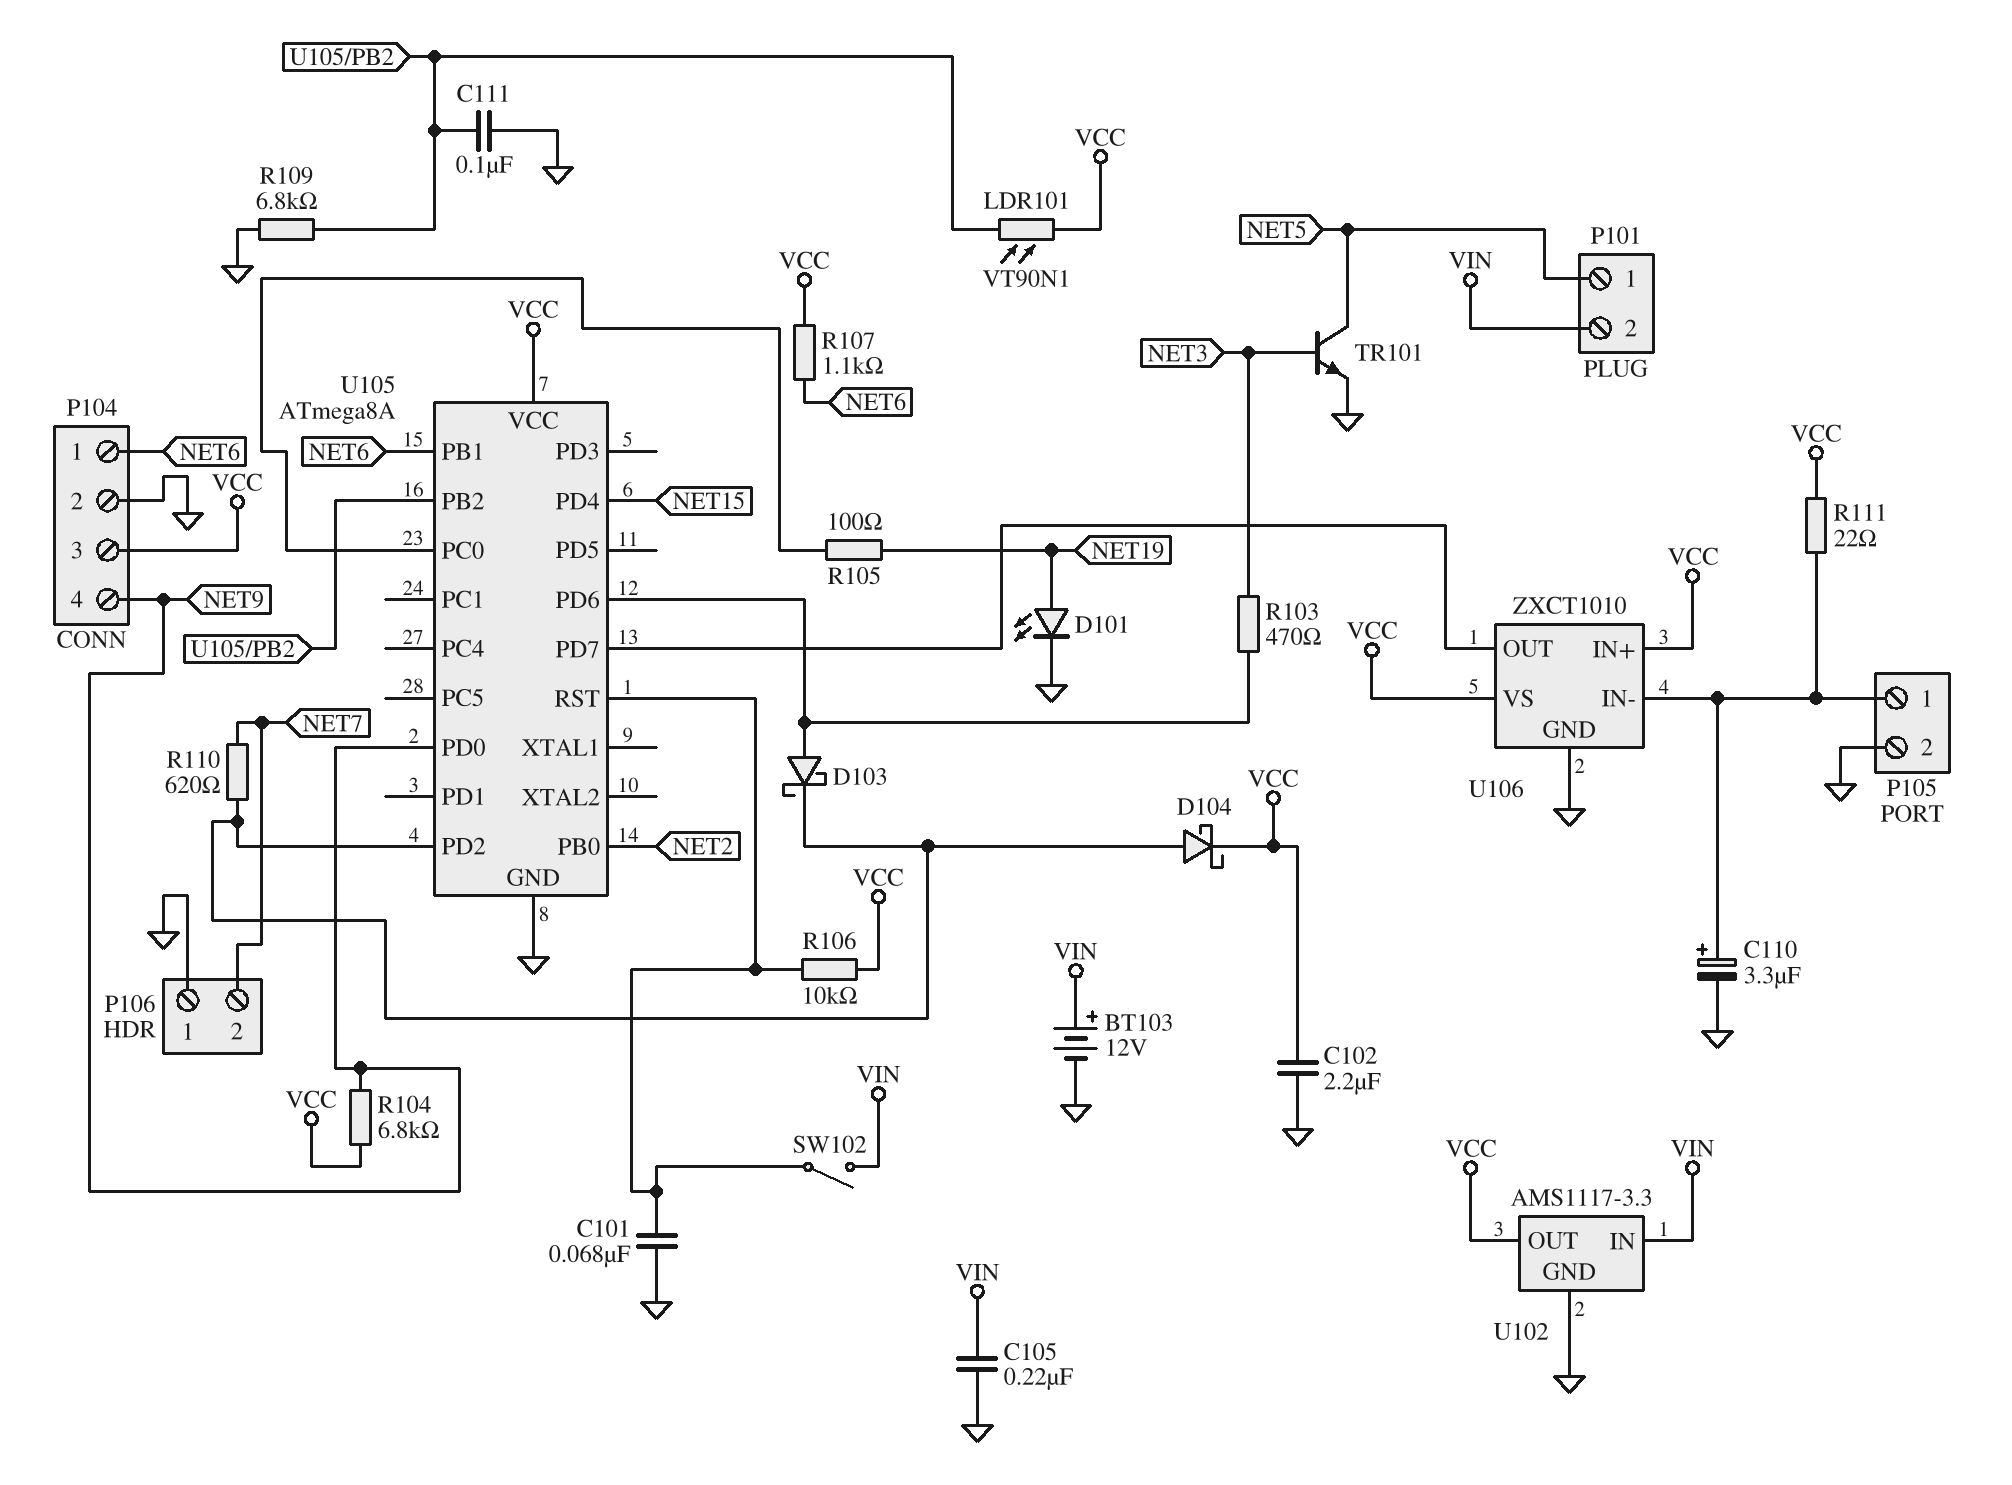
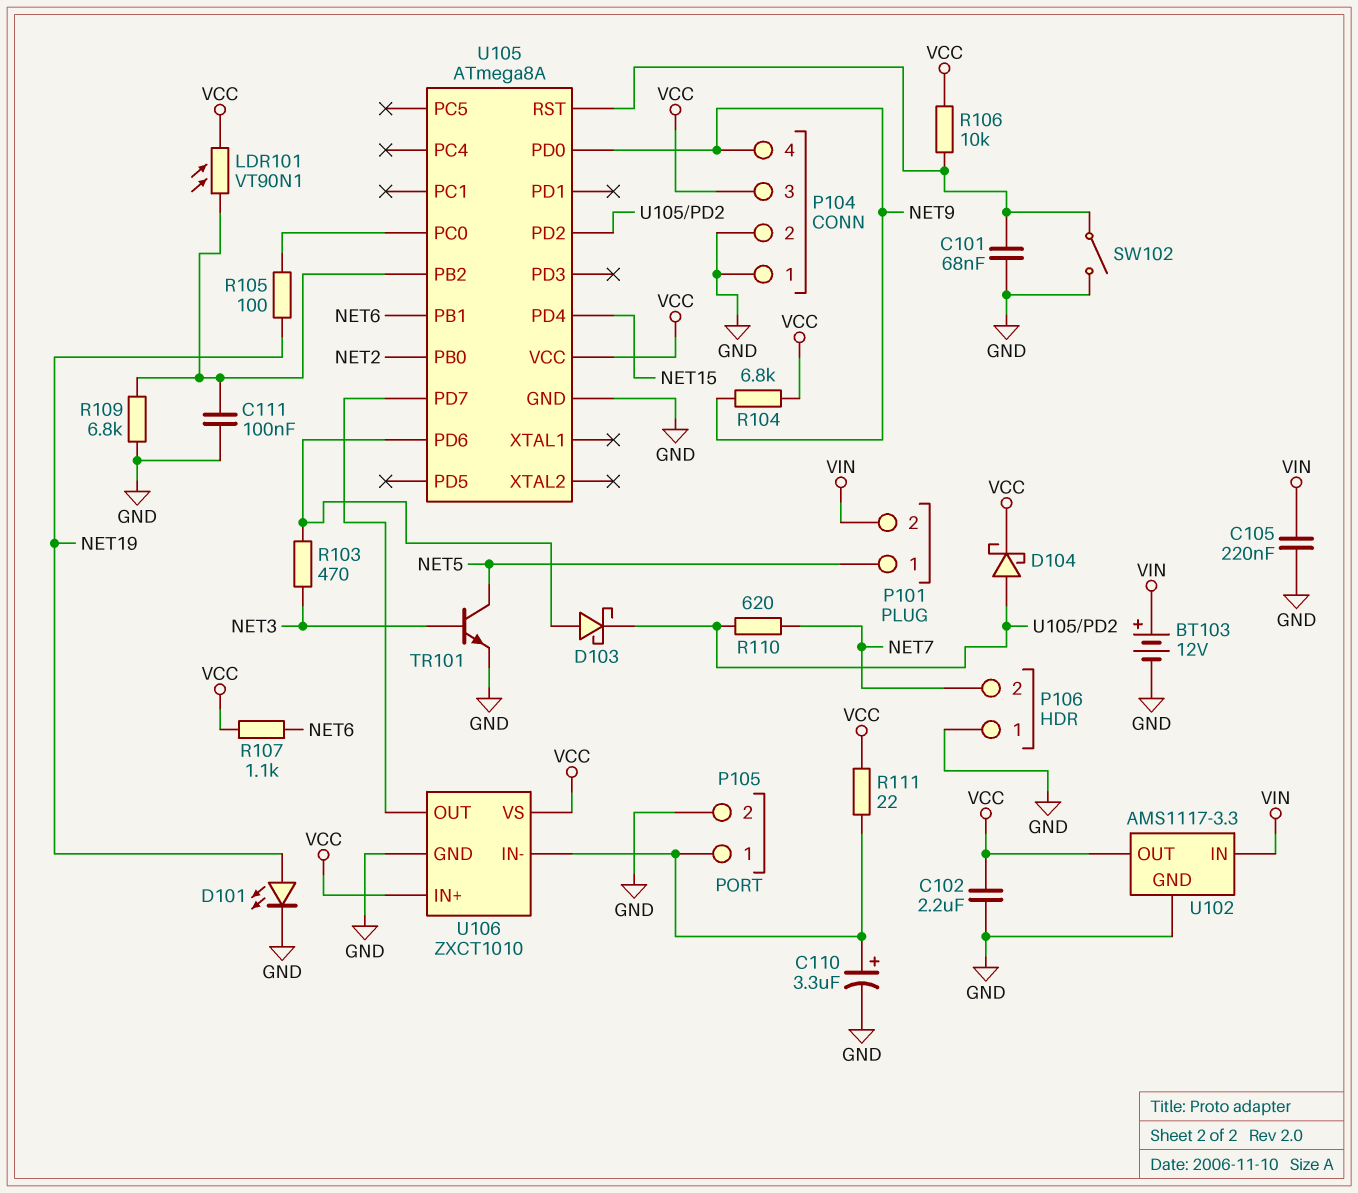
P104 pin 1: NET6 -> GND
SW102: switch (U105/RST, VIN) -> switch (GND, U105/RST)

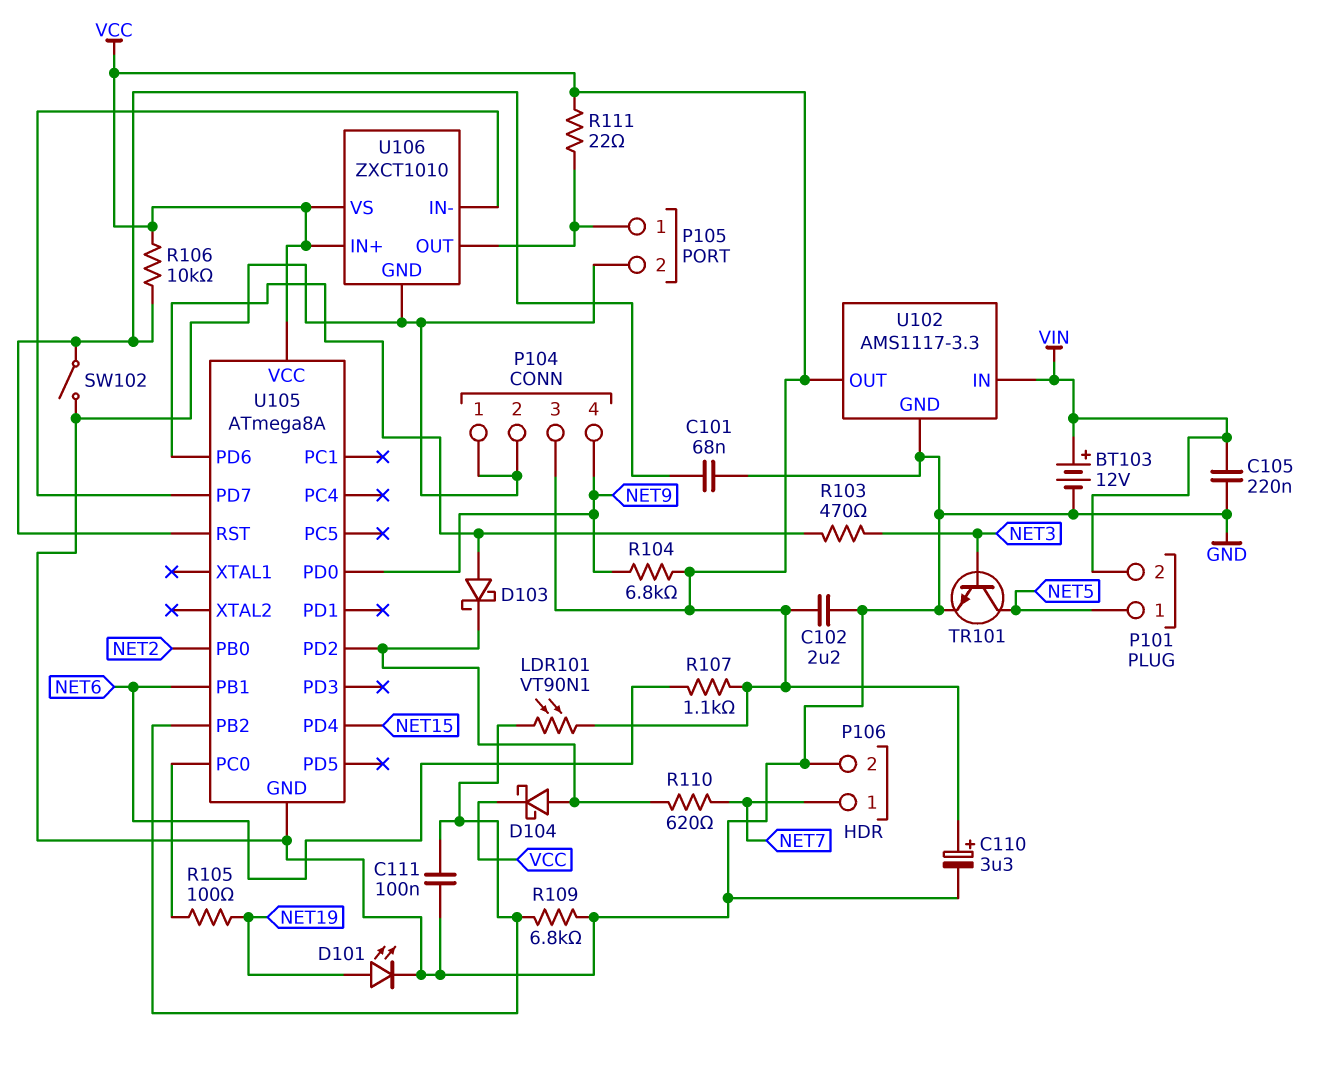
C110: 3.3uF (plus P105/1, minus GND) -> 3.3uF (plus VCC, minus GND)
P106 pin 1: GND -> NET7
P106 pin 2: NET7 -> GND
U106 pin IN-: P105/1 -> U105/PD7
U106 pin OUT: U105/PD7 -> P105/1

